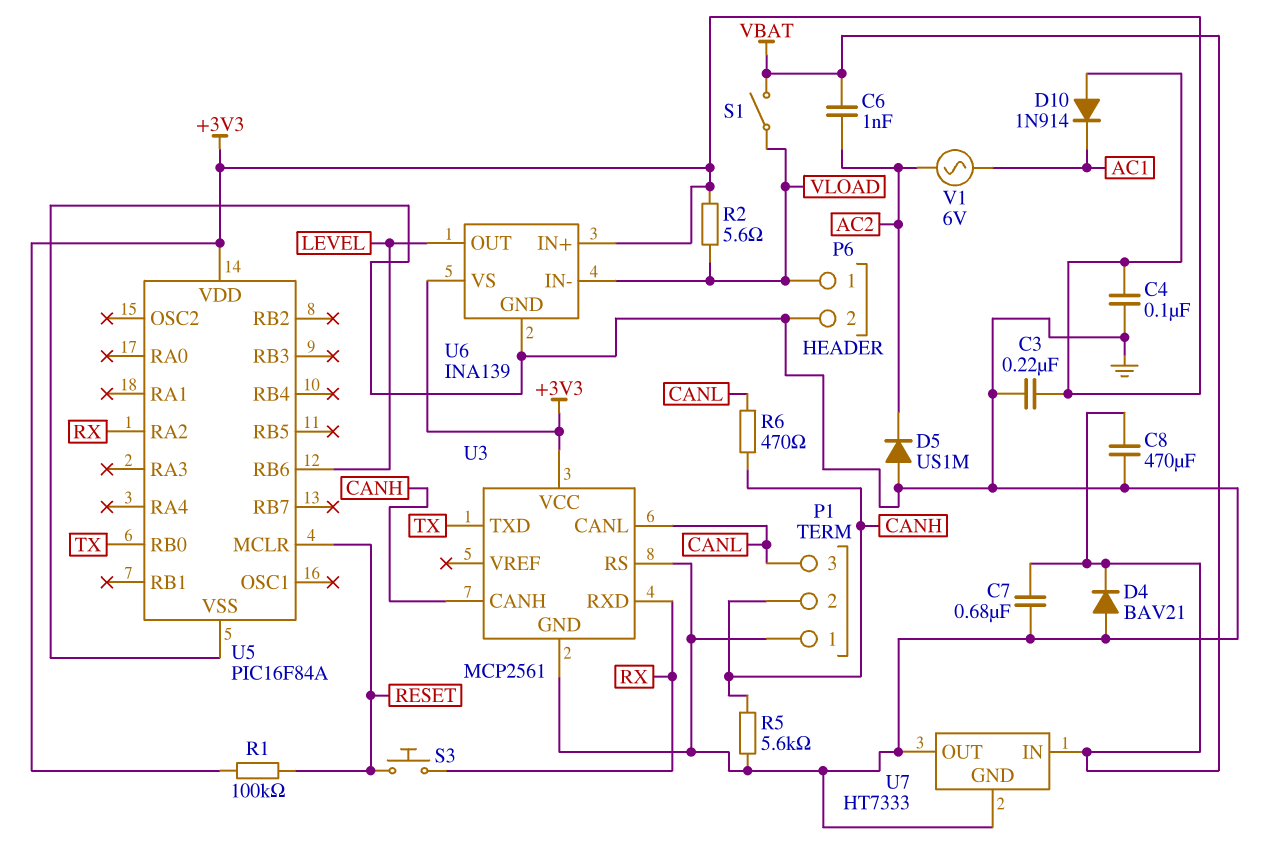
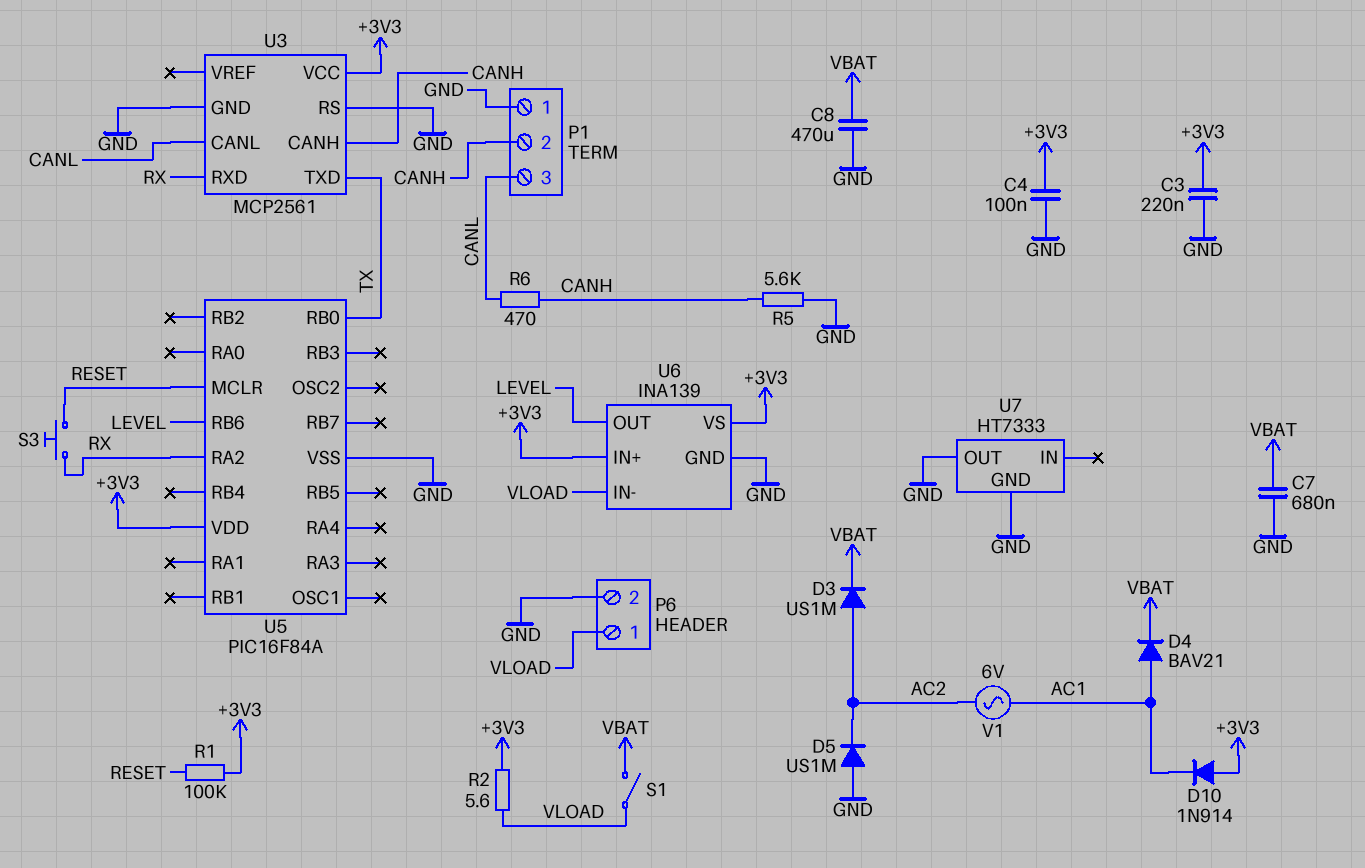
C6: 1nF (AC2, VBAT) -> none
D3: none -> diode US1M (A AC2, K VBAT)
D4: diode BAV21 (A GND, K VBAT) -> diode BAV21 (A AC1, K VBAT)
U7 pin IN: VBAT -> none

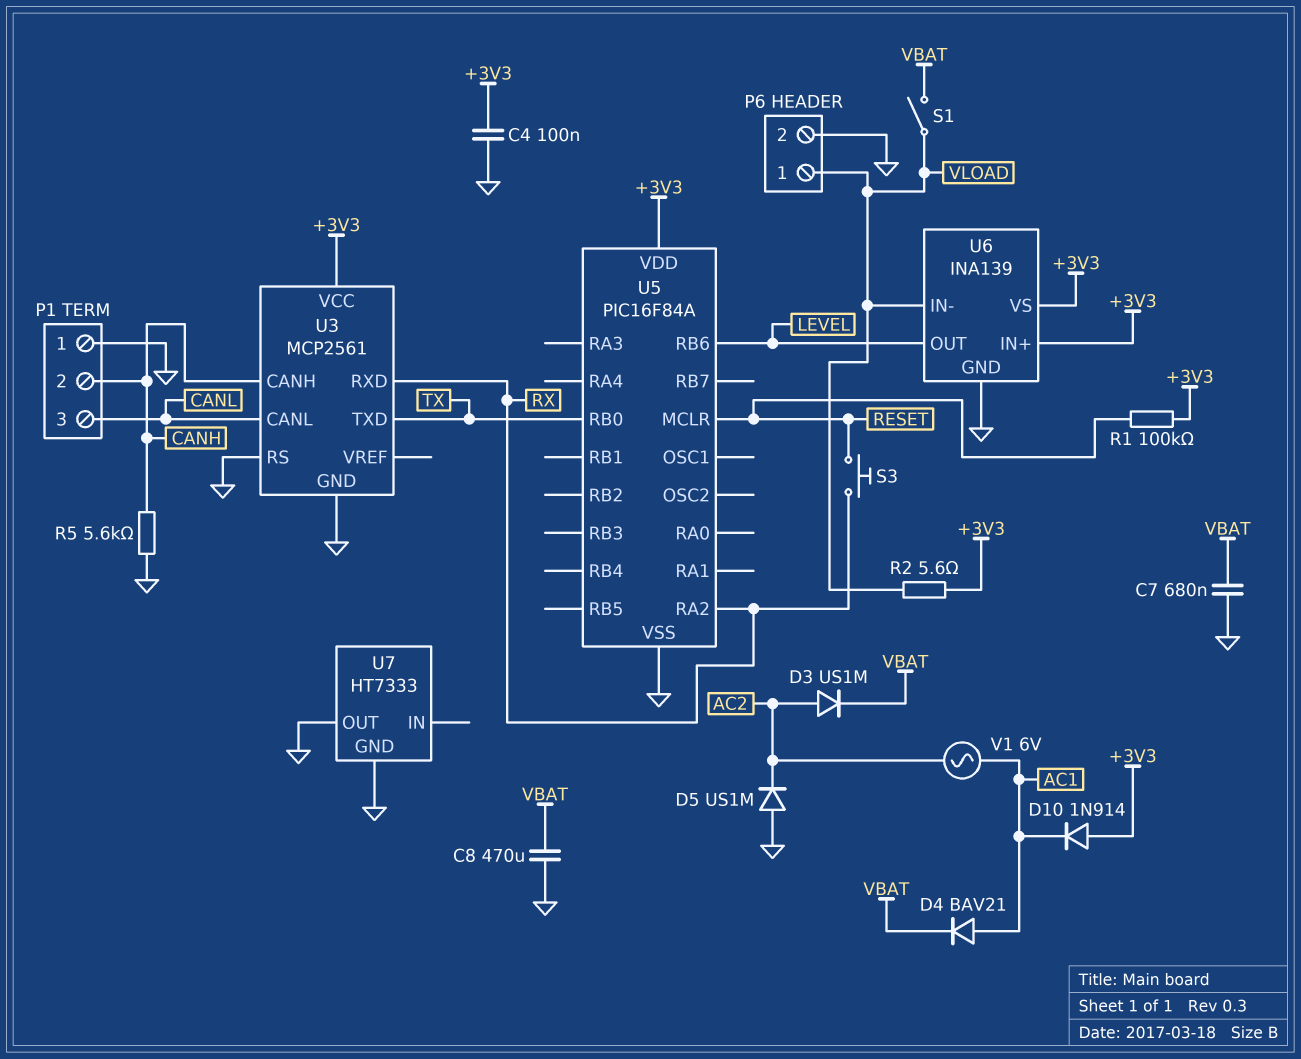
C3: 220nF (+3V3, GND) -> none
R6: 470 (CANH, CANL) -> none

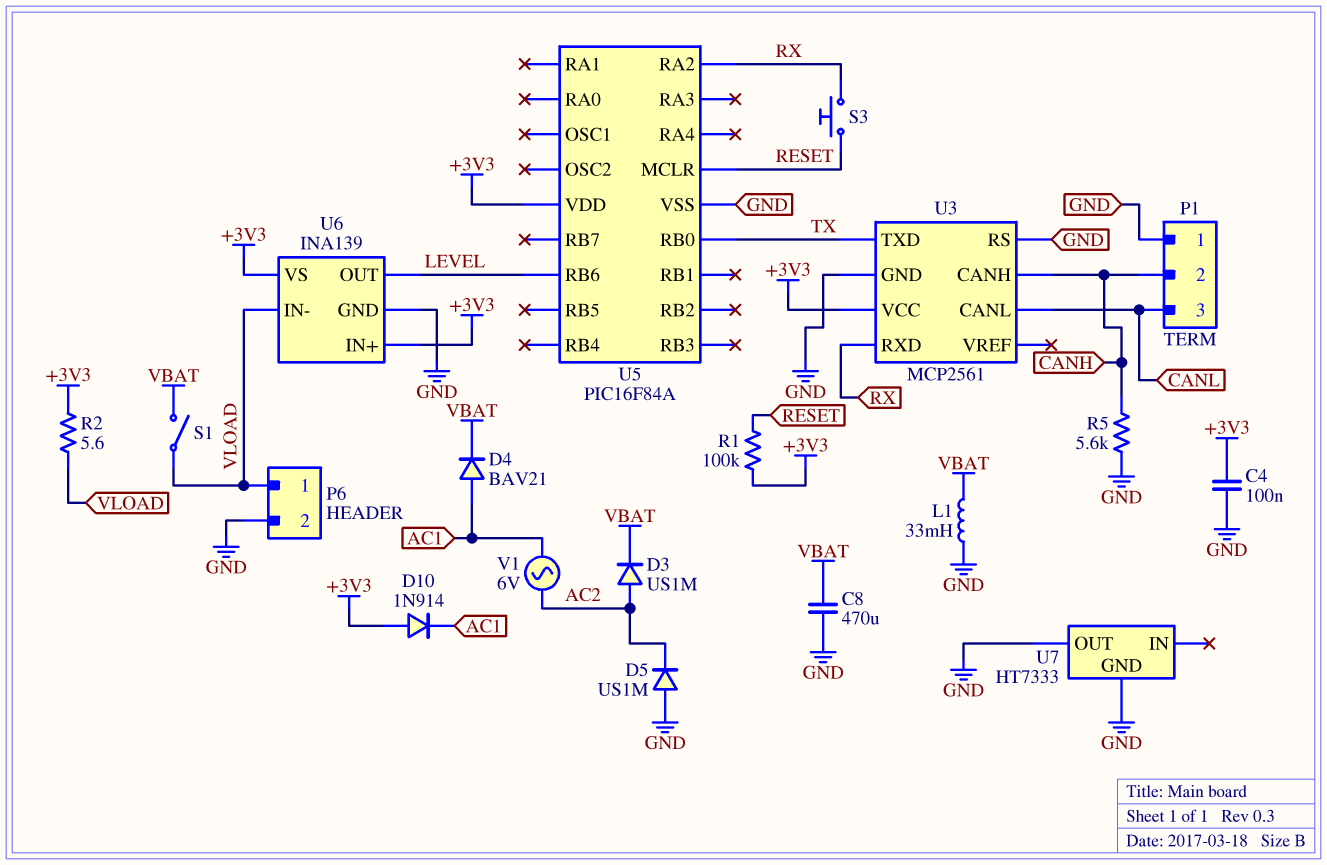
C7: 680nF (GND, VBAT) -> none
L1: none -> 33mH (GND, VBAT)

